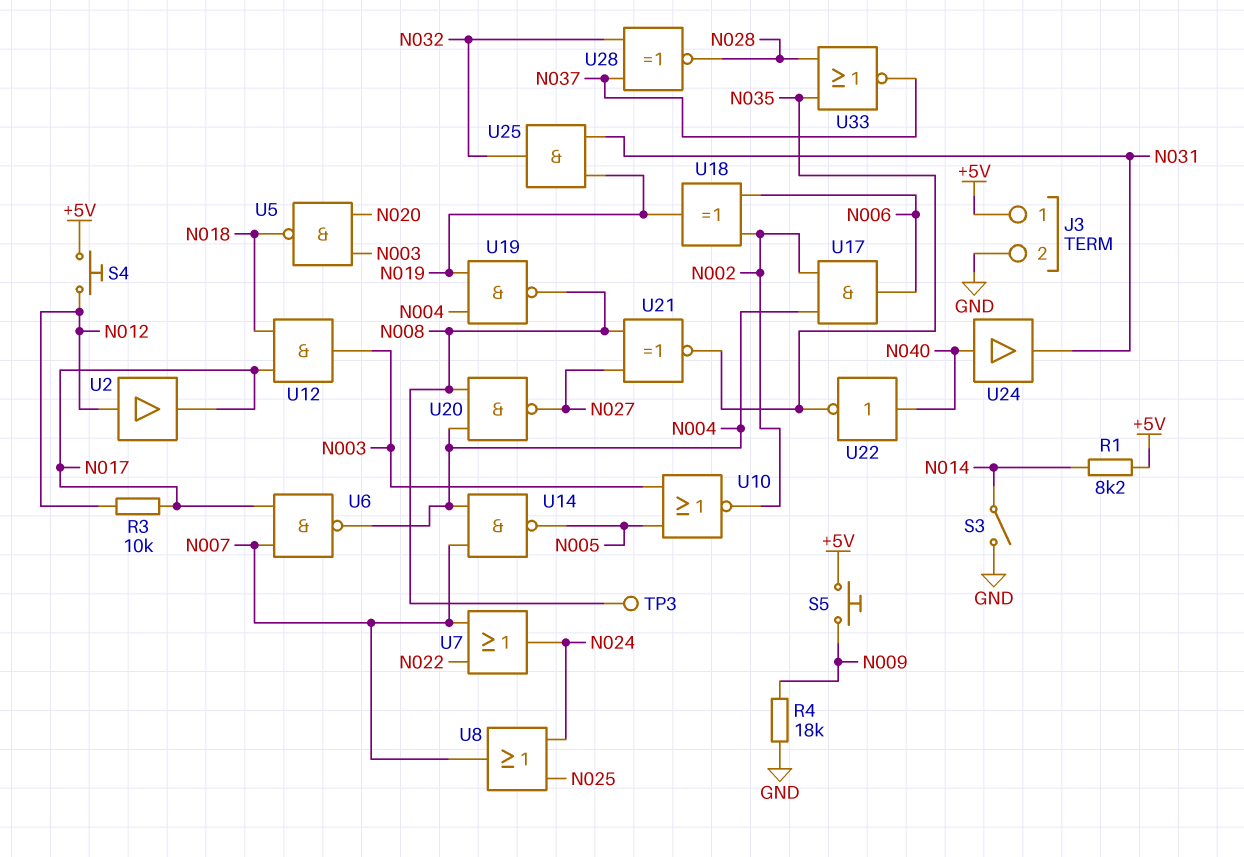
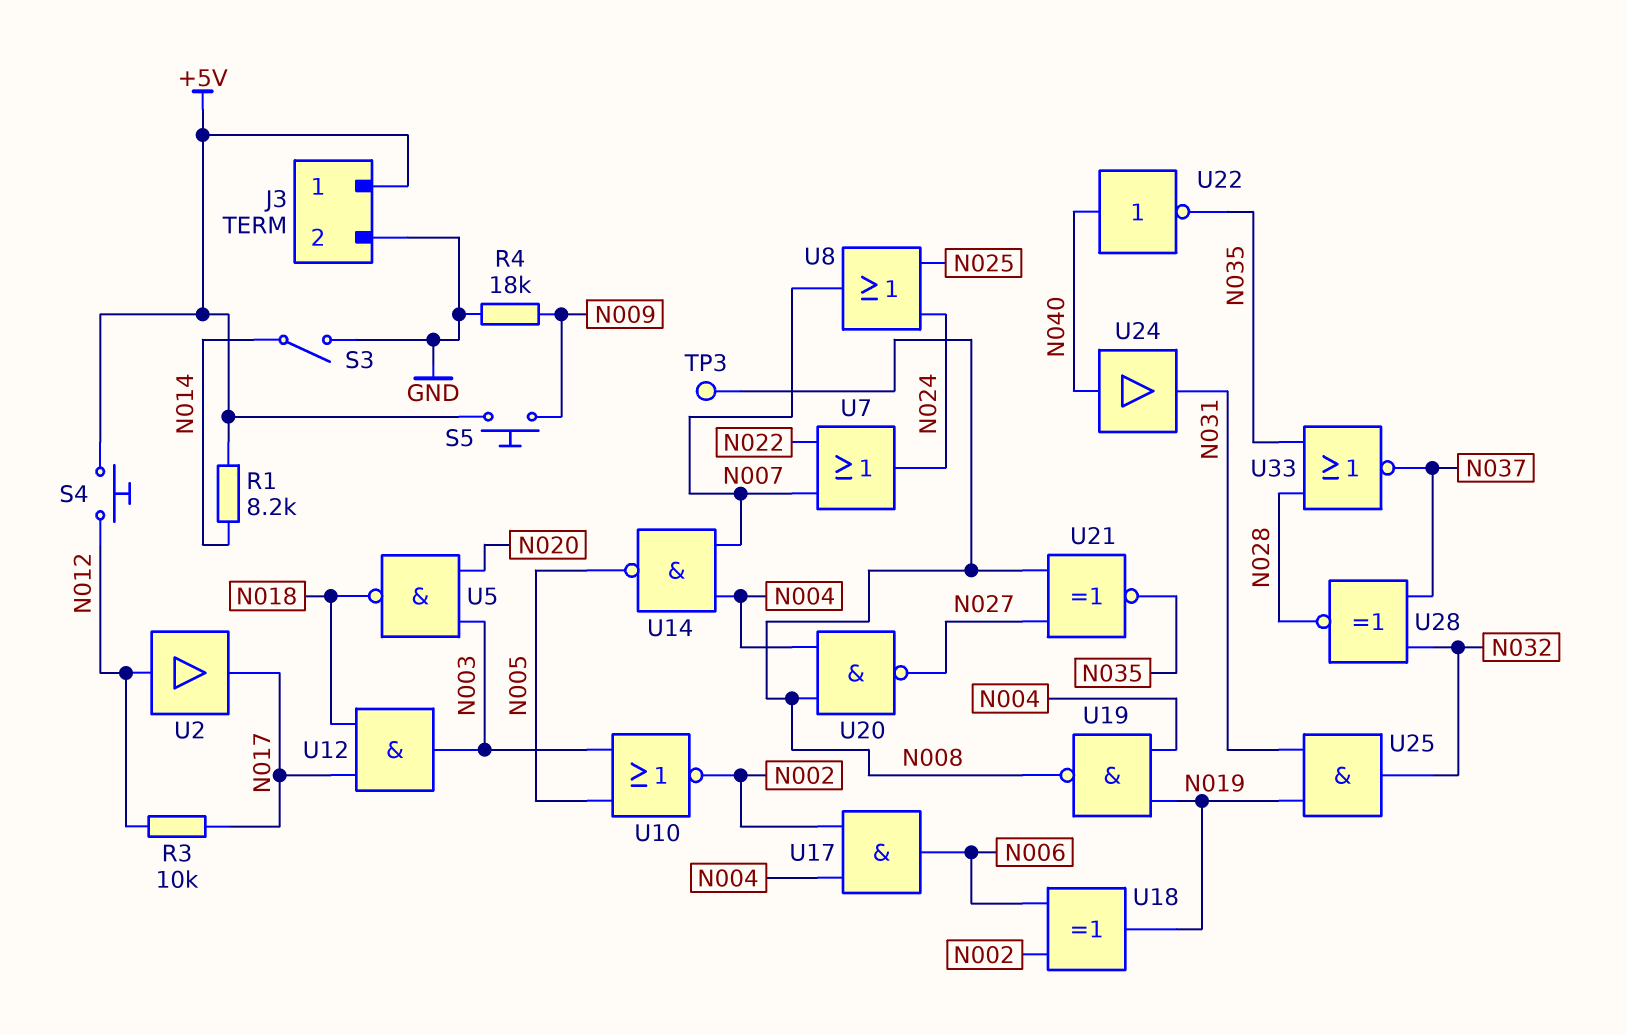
U6: NAND (in N007, in N017, out N004) -> none

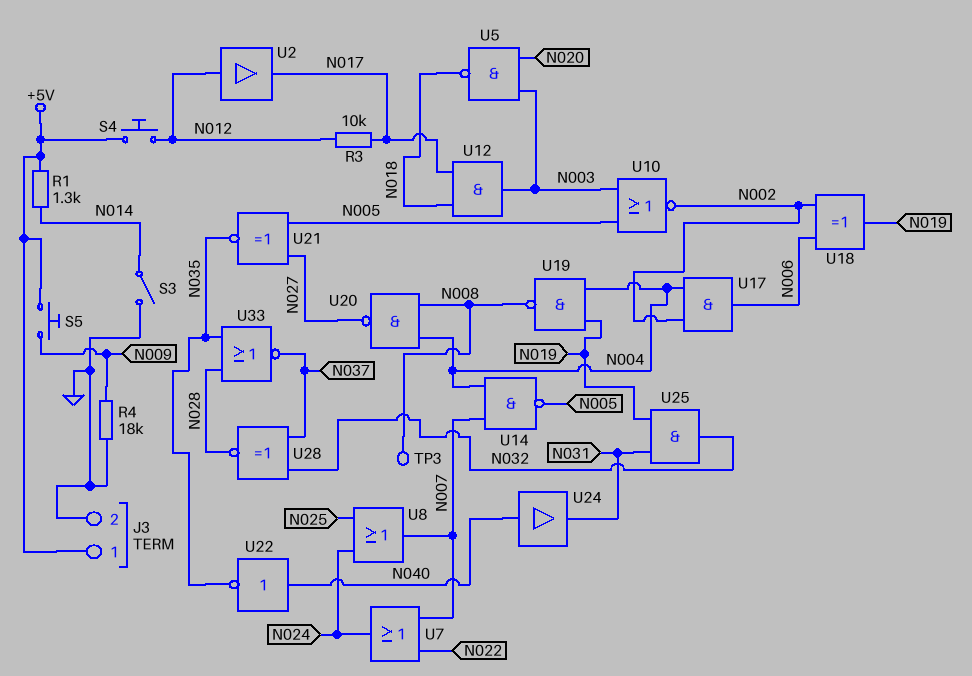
R1: 8.2k (+5V, N014) -> 1.3k (+5V, N014)
U21: XNOR (in N008, in N027, out N035) -> XNOR (in N005, in N027, out N035)

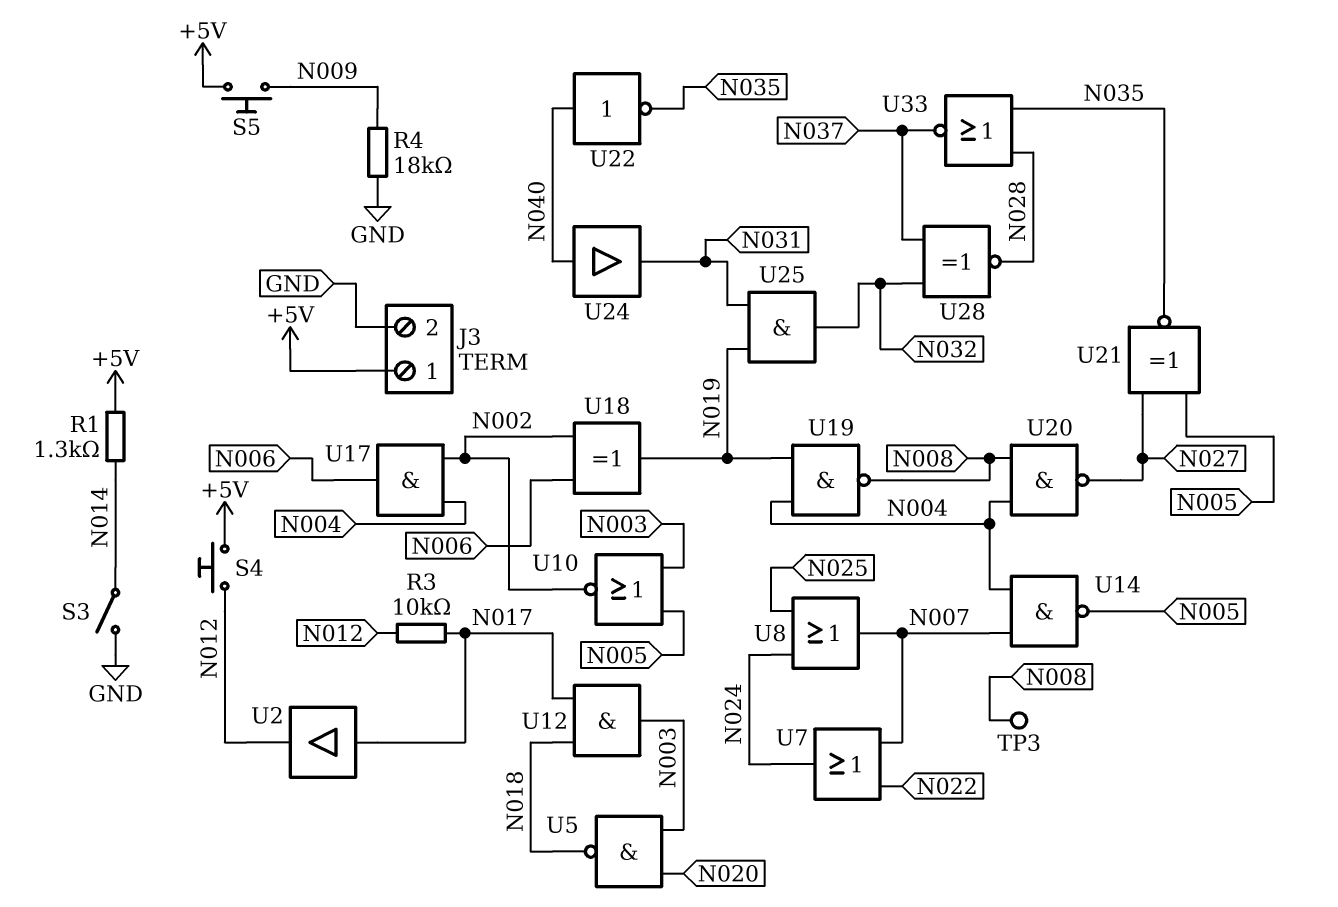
U2: buffer (in N012, out N017) -> buffer (in N017, out N012)

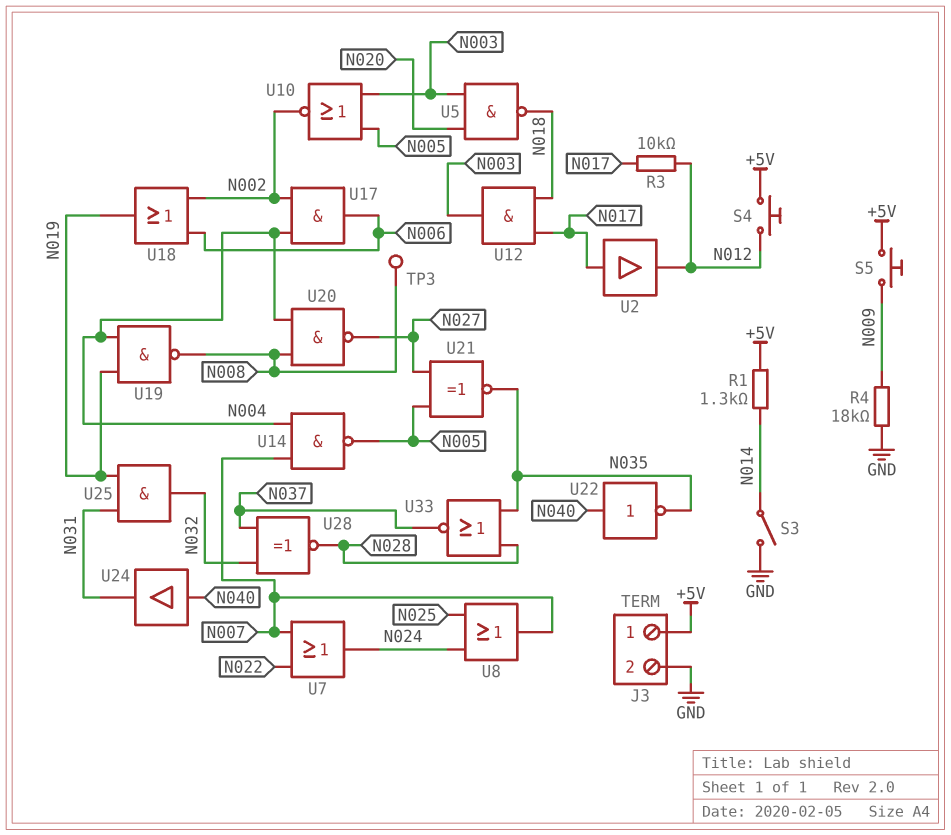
U18: XOR (in N002, in N006, out N019) -> OR (in N002, in N006, out N019)

